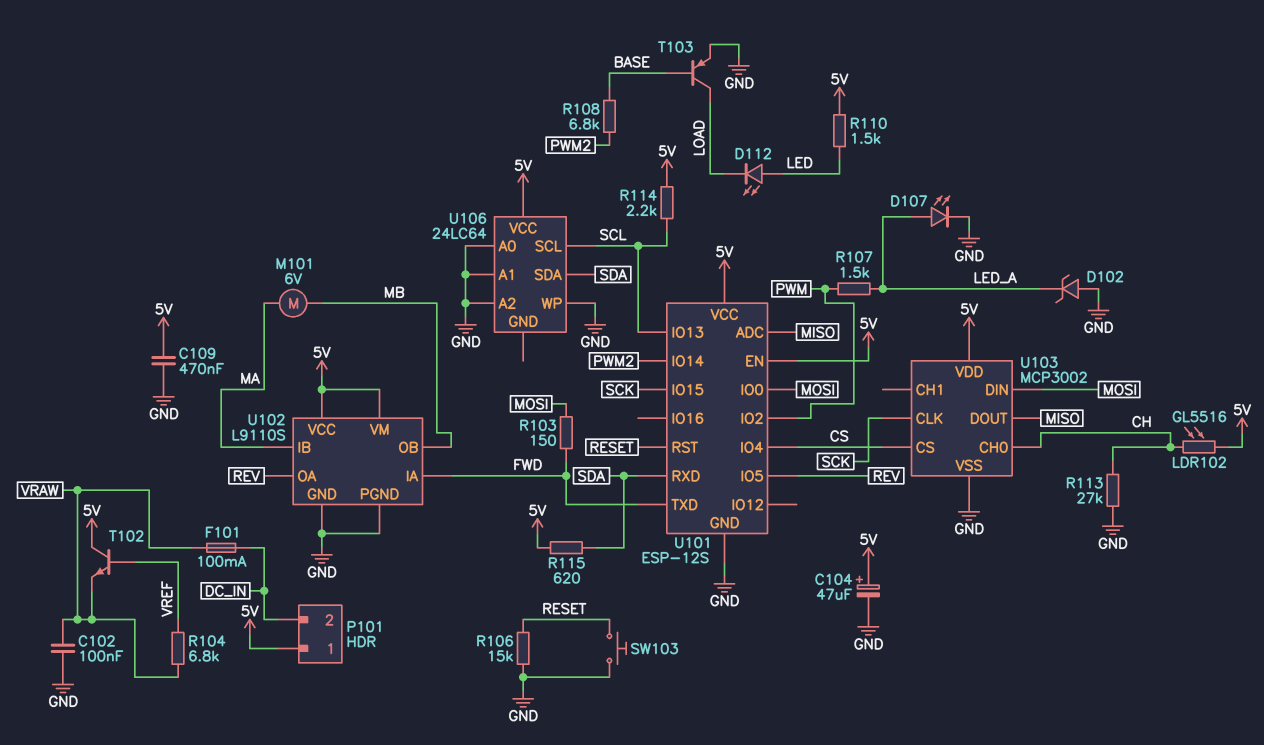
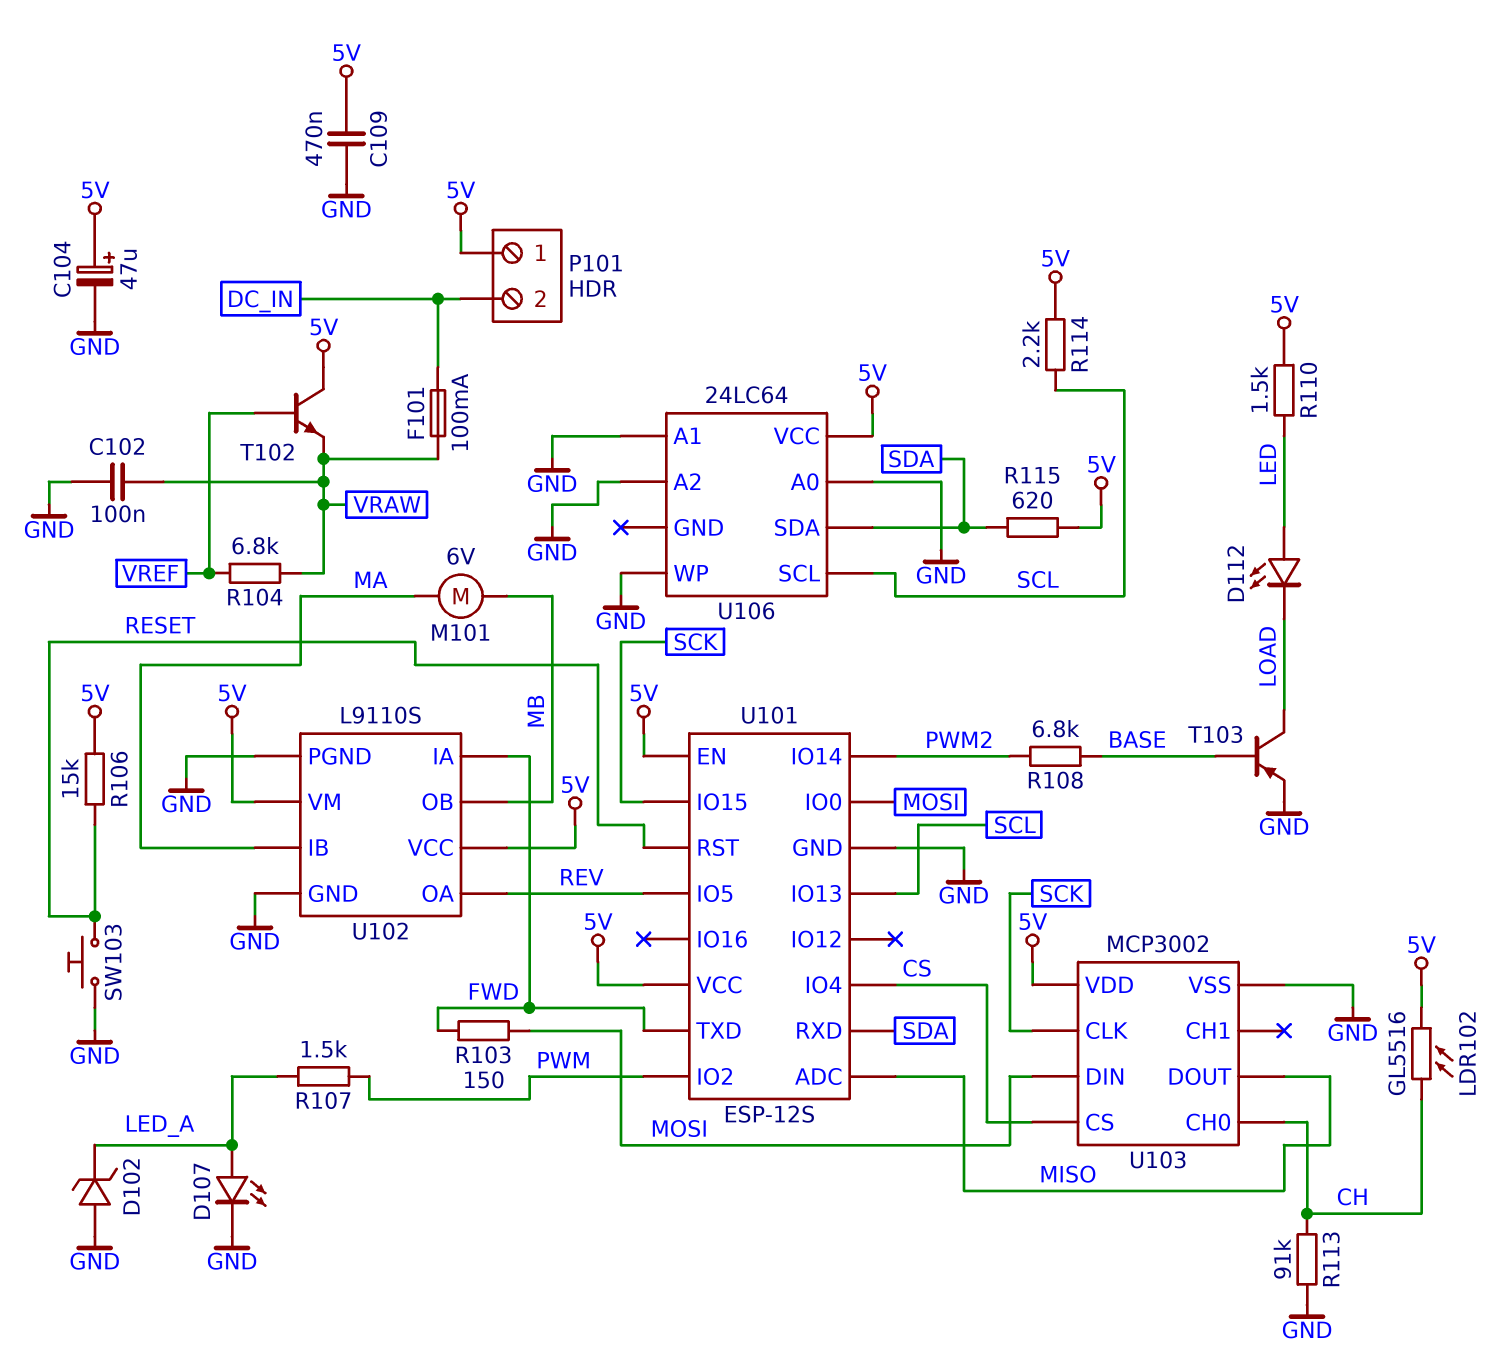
R106: 15k (GND, RESET) -> 15k (5V, RESET)
R113: 27k (CH, GND) -> 91k (CH, GND)

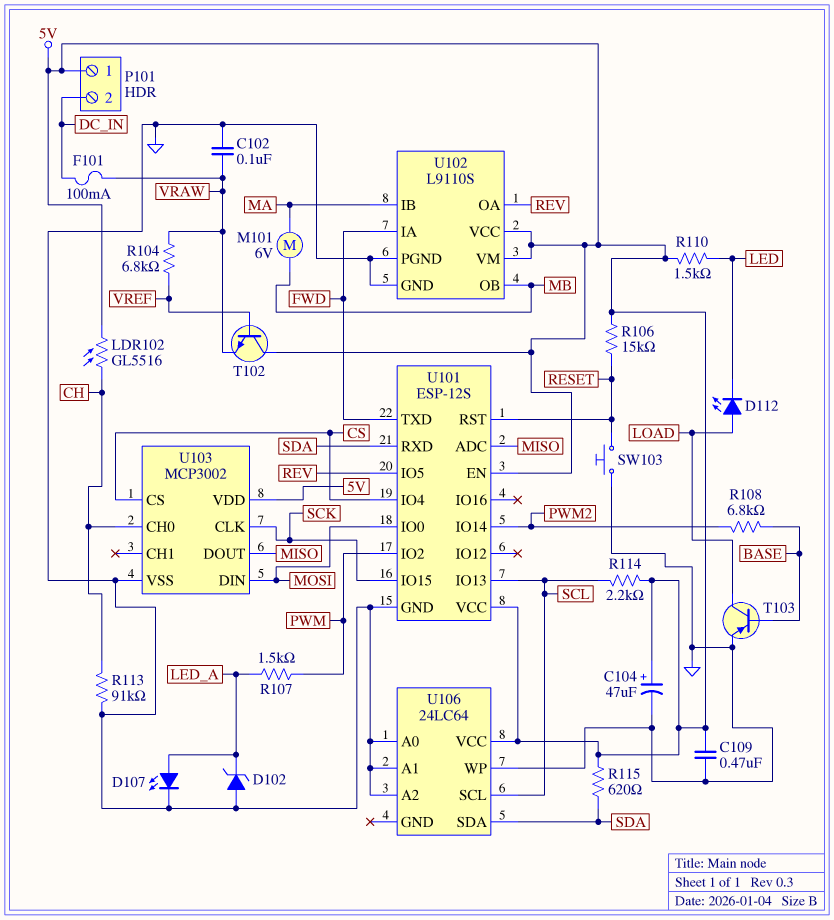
D112: LED (A LED, K LOAD) -> LED (A LOAD, K LED)
R103: 150 (FWD, MOSI) -> none

